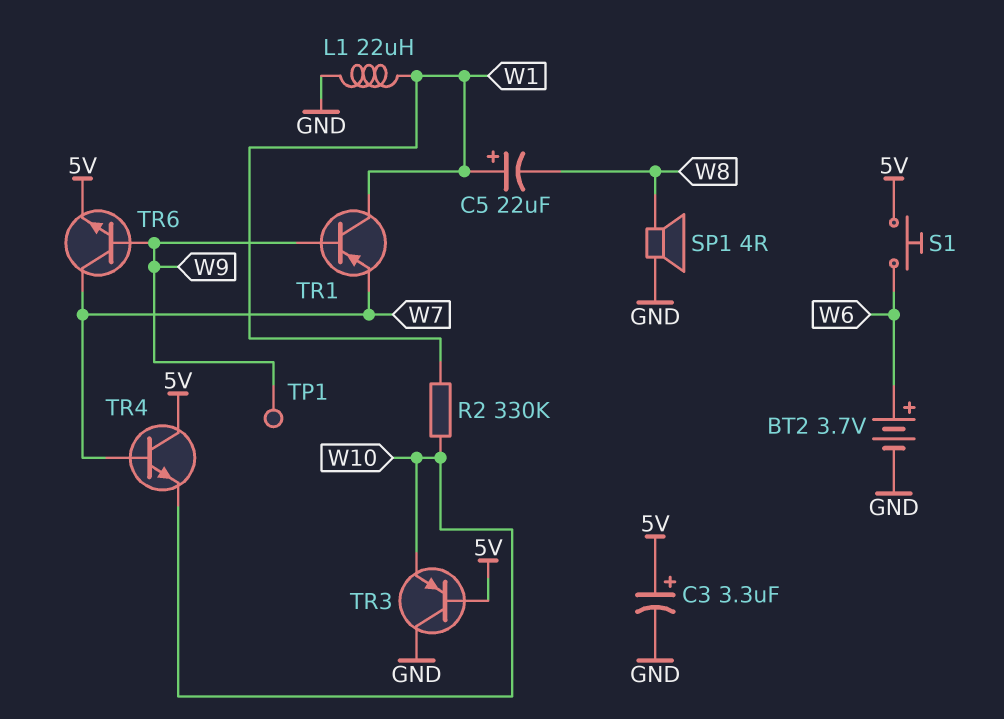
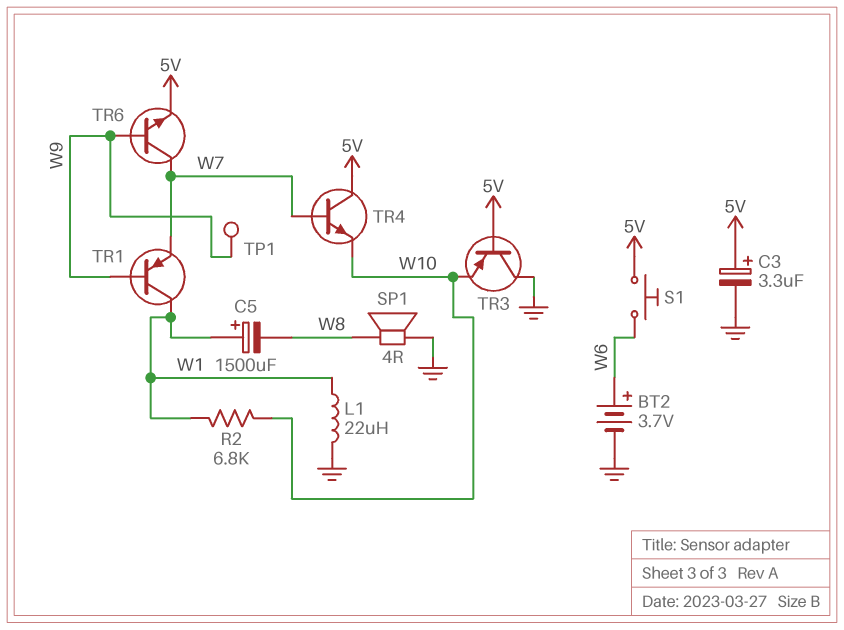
C5: 22uF (plus W1, minus W8) -> 1500uF (plus W1, minus W8)
R2: 330k (W1, W10) -> 6.8k (W1, W10)

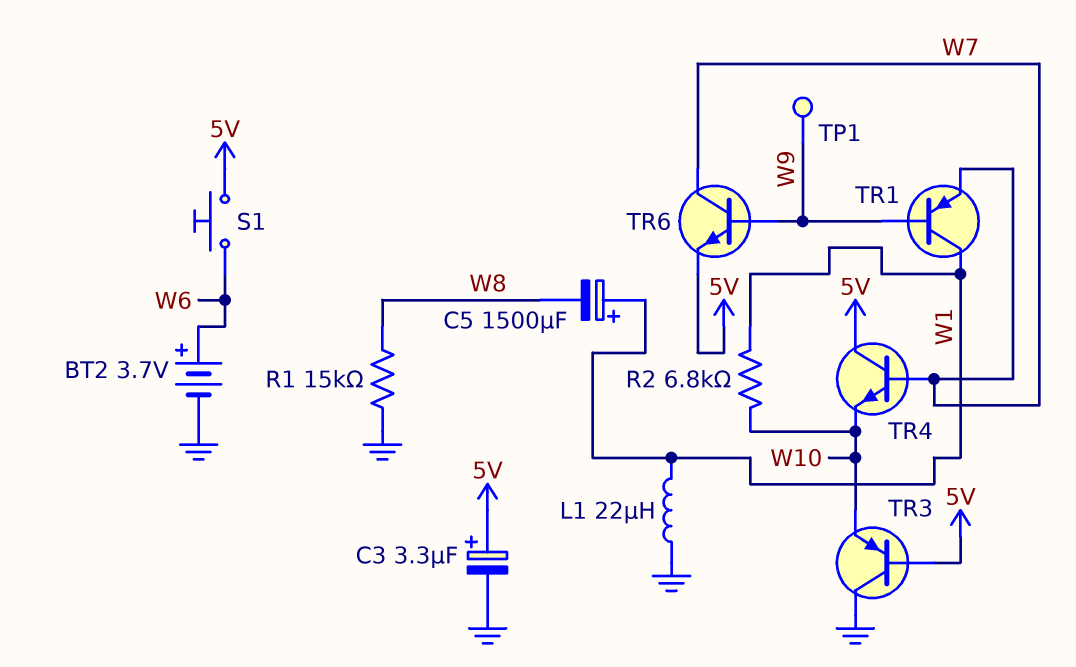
R1: none -> 15k (GND, W8)
SP1: speaker 4R (GND, W8) -> none

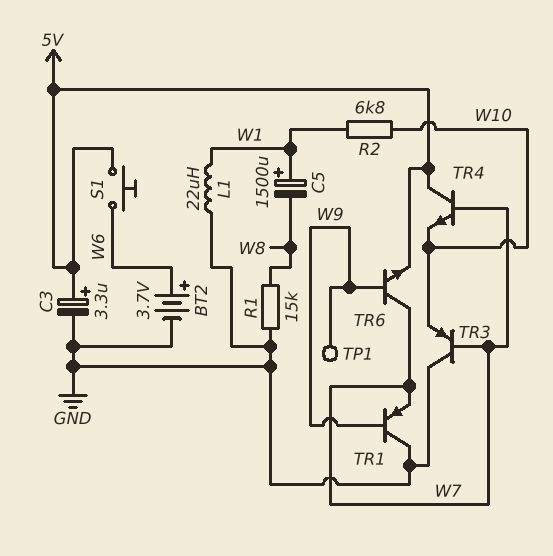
TR1: PNP (B W9, C W1, E W7) -> PNP (B W9, C GND, E W7)
TR3: PNP (B 5V, C GND, E W10) -> PNP (B W7, C GND, E W10)

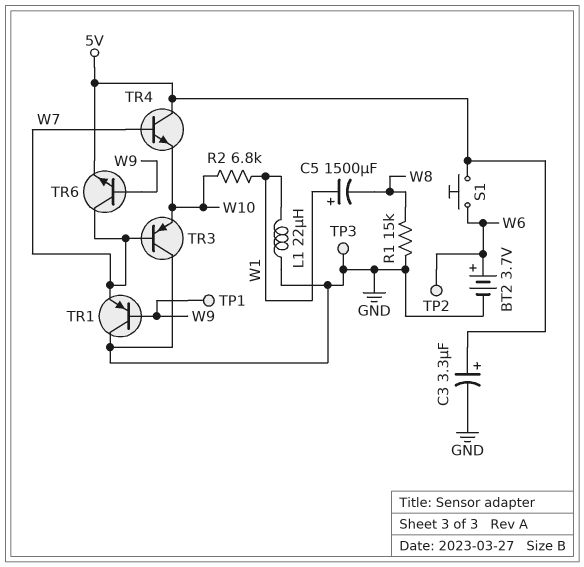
TP2: none -> test point (W6)
TP3: none -> test point (GND)

